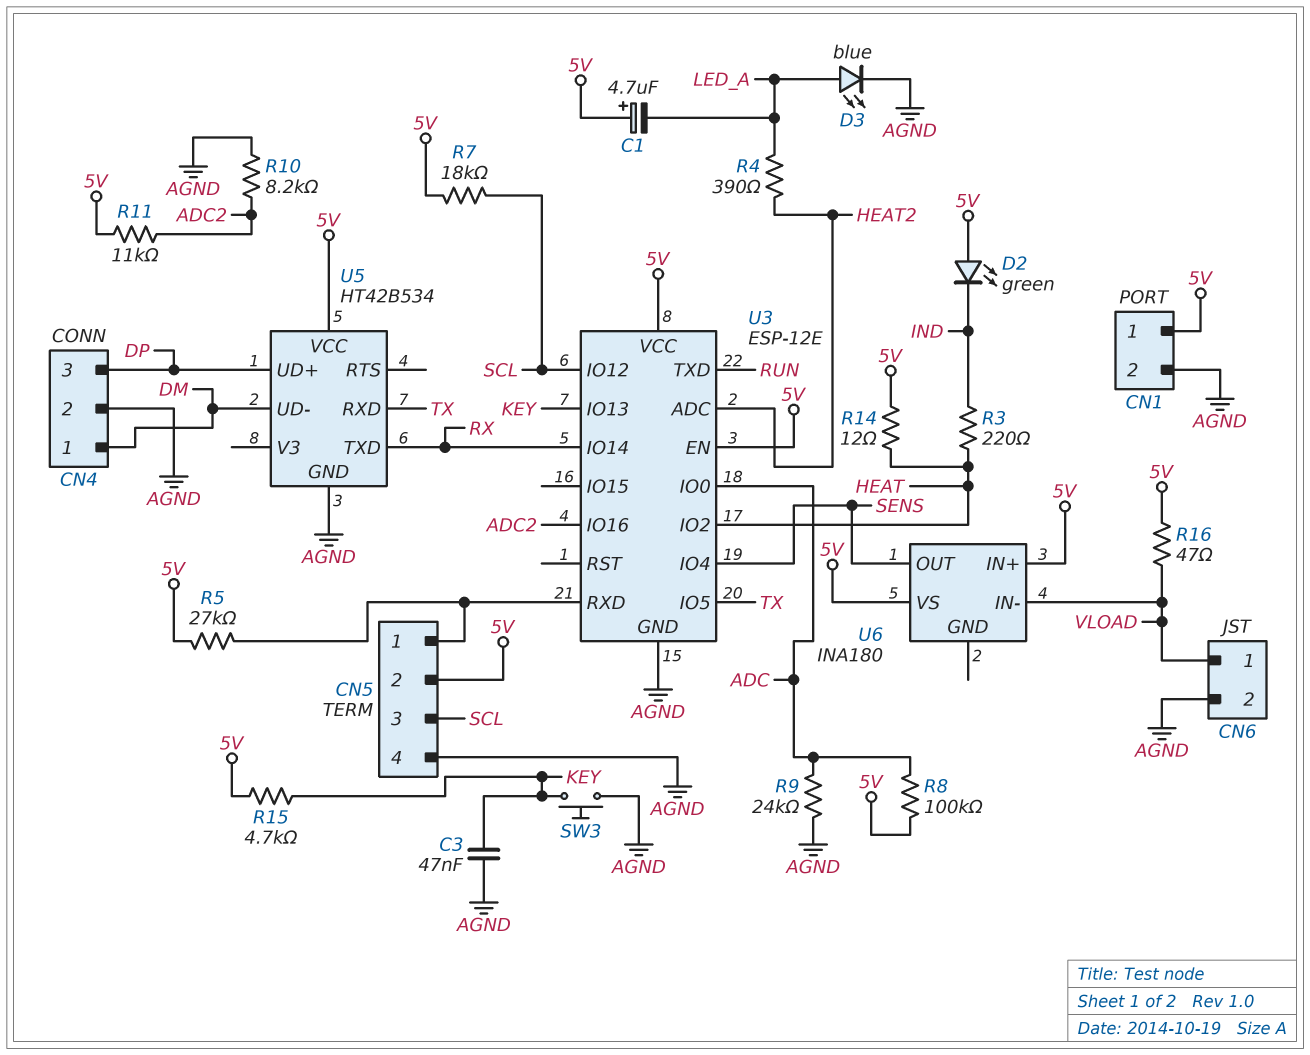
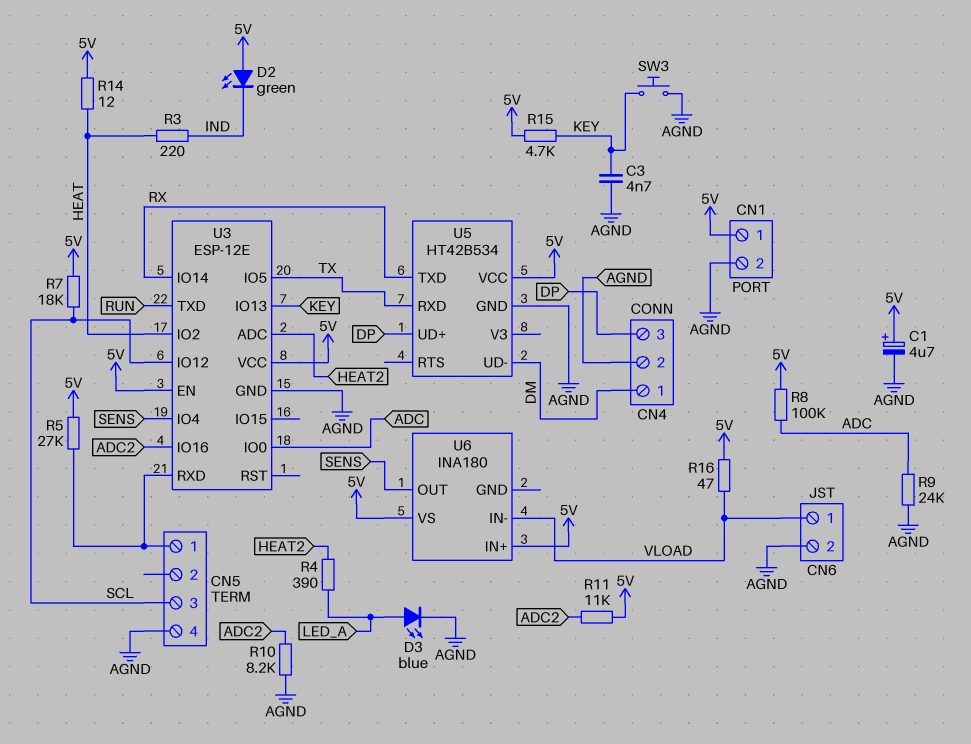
C1: 4.7uF (plus 5V, minus LED_A) -> 4.7uF (plus 5V, minus AGND)
C3: 47nF (AGND, KEY) -> 4.7nF (AGND, KEY)
CN5 pin 2: 5V -> none

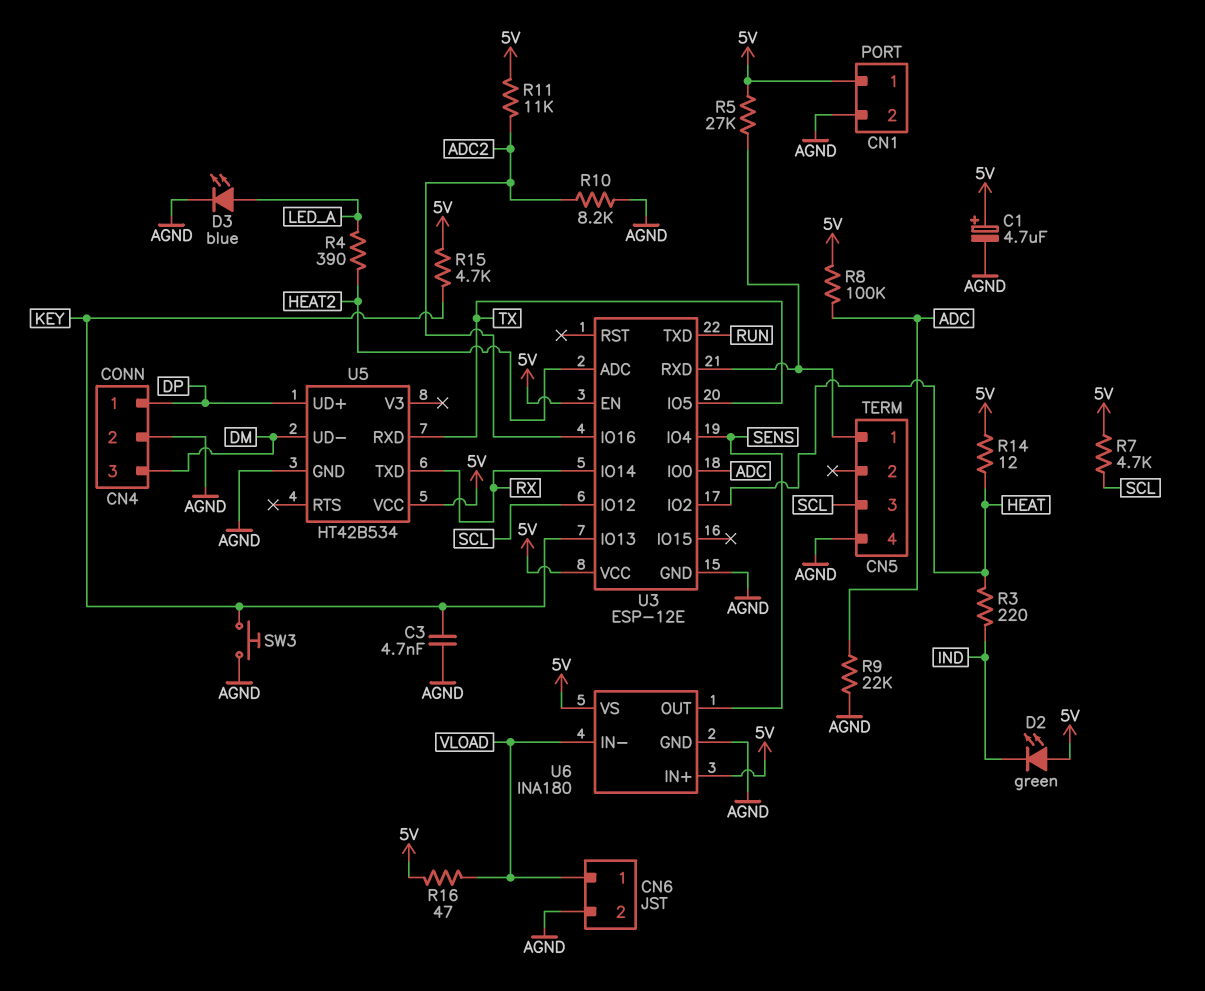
CN4 pin 1: DM -> DP
CN4 pin 3: DP -> DM
R7: 18k (5V, SCL) -> 4.7k (5V, SCL)
R9: 24k (ADC, AGND) -> 22k (ADC, AGND)
U6 pin GND: none -> AGND

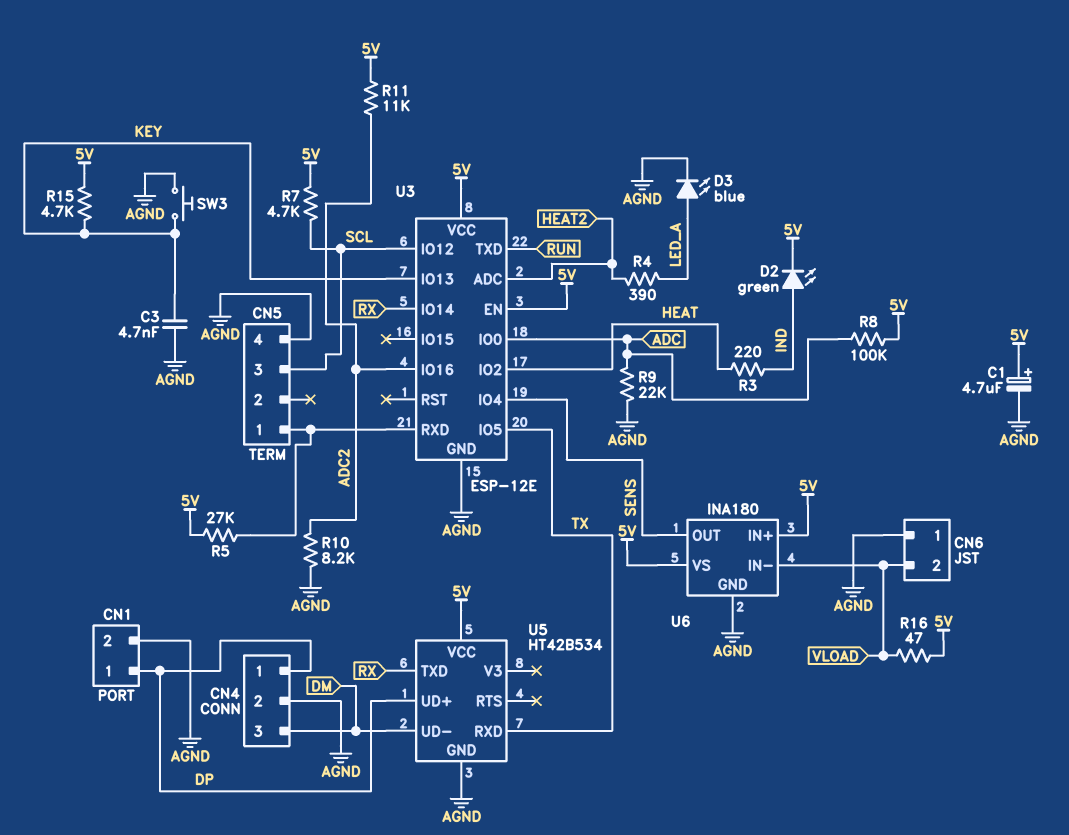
CN1 pin 1: 5V -> DP
CN6 pin 1: VLOAD -> AGND
CN6 pin 2: AGND -> VLOAD
D2: LED green (A 5V, K IND) -> LED green (A IND, K 5V)
R14: 12 (5V, HEAT) -> none

